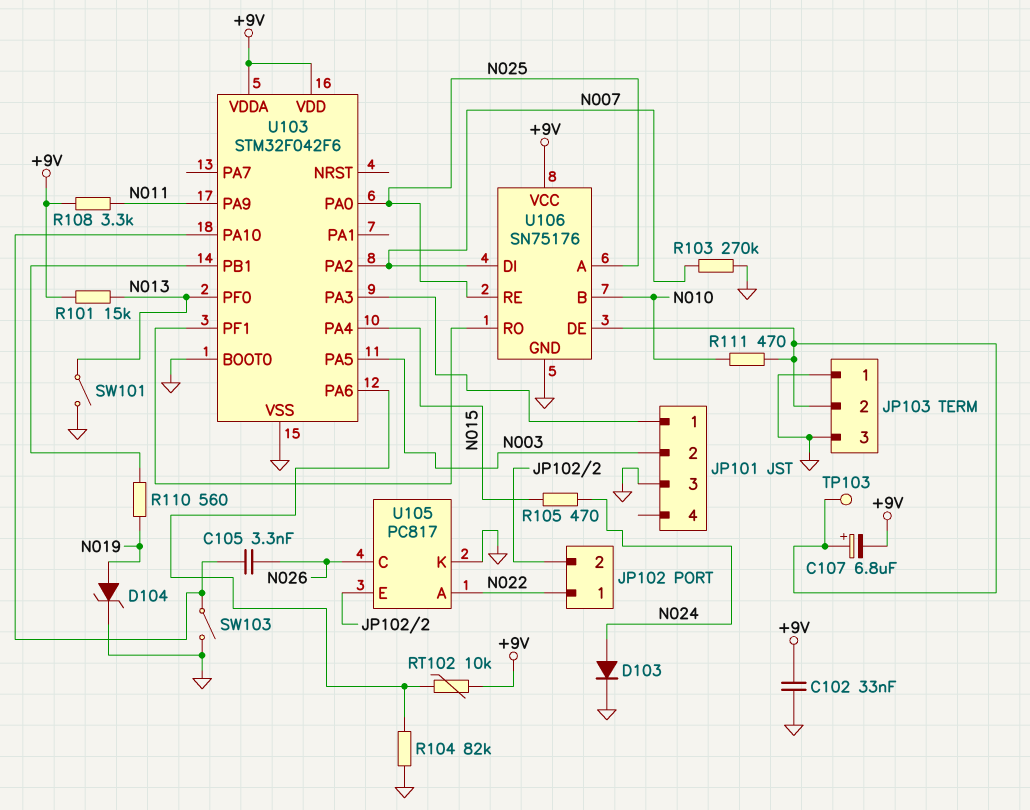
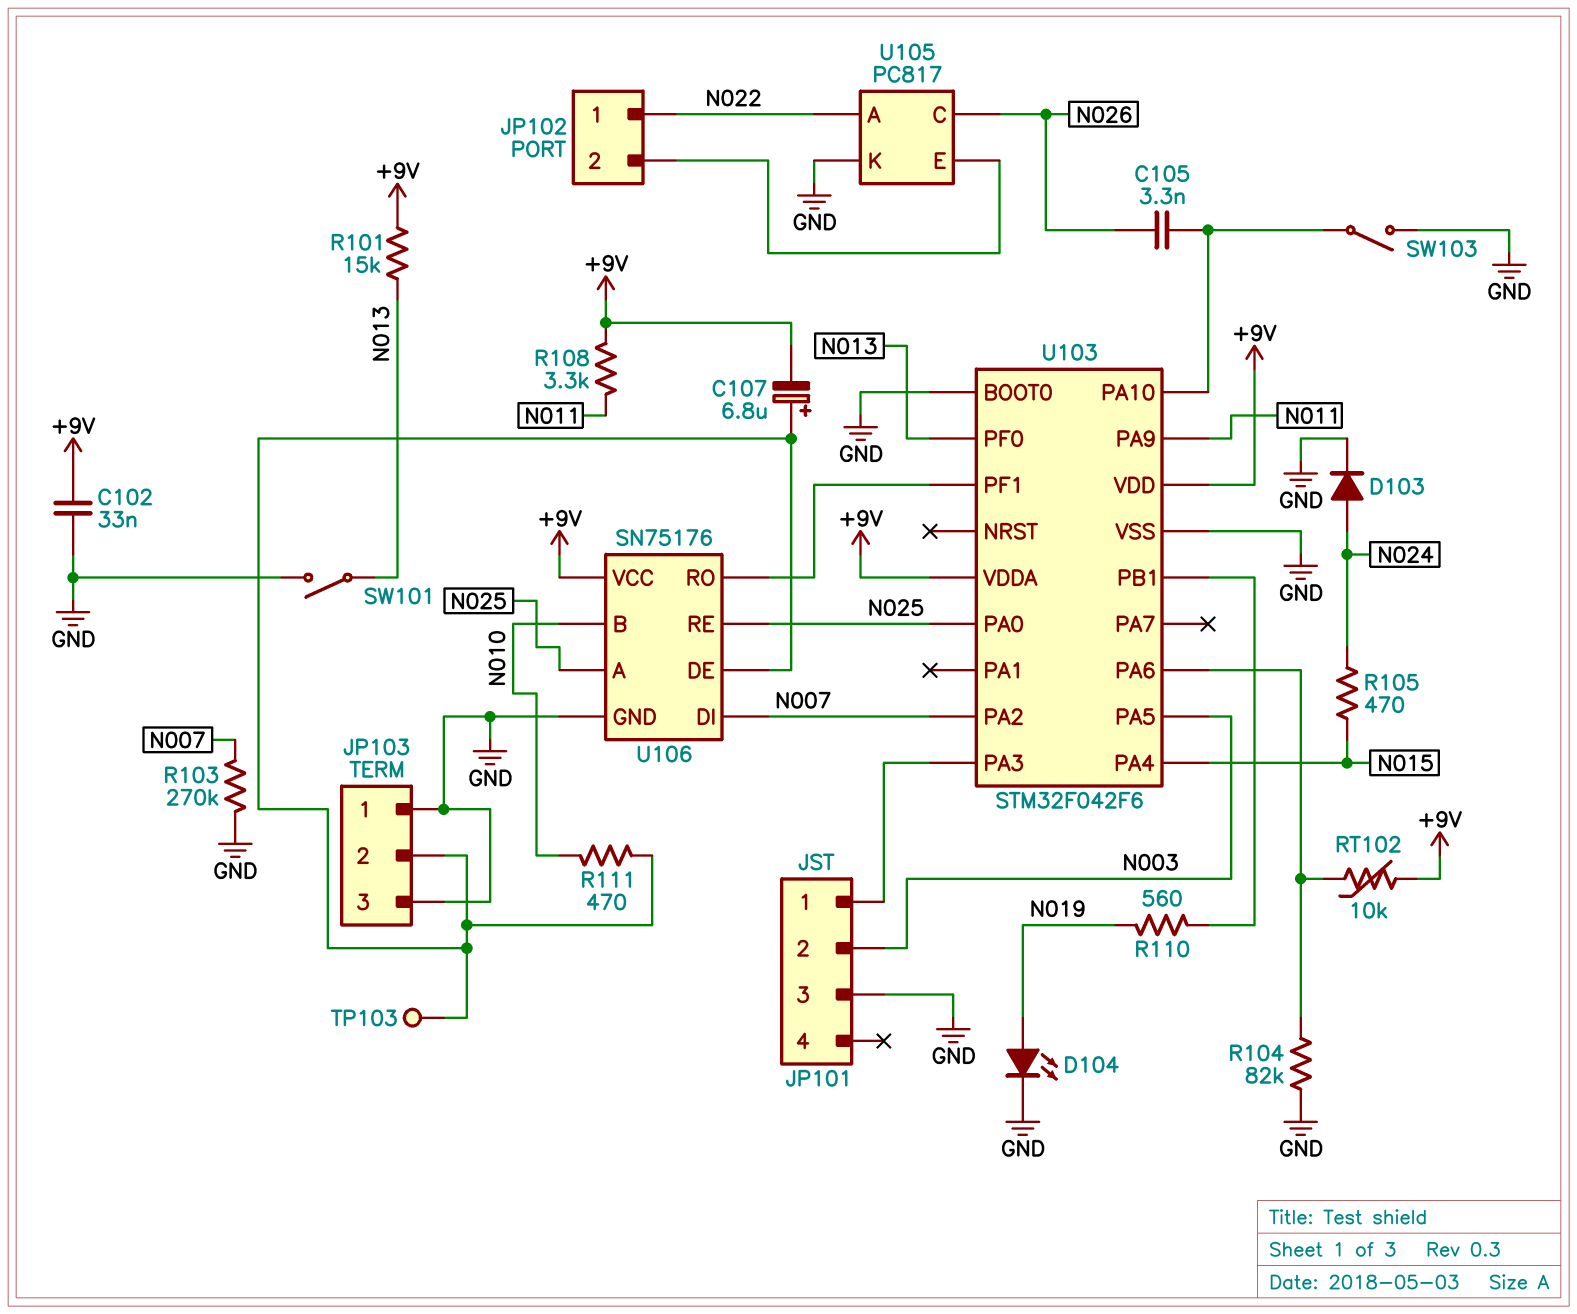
D104: zener (A N019, K GND) -> LED (A N019, K GND)

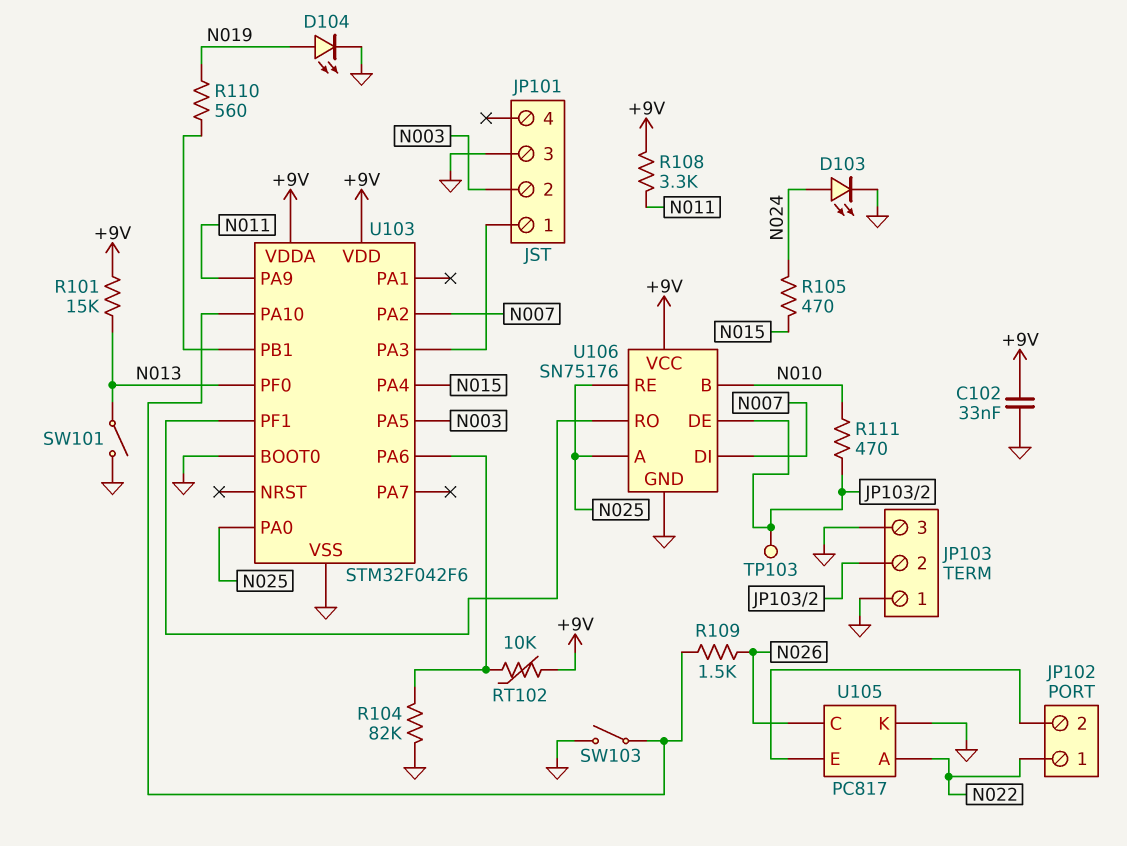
C105: 3.3nF (N026, U103/PA10) -> none
C107: 6.8uF (plus JP103/2, minus +9V) -> none
D103: diode (A N024, K GND) -> LED (A N024, K GND)
R103: 270k (GND, N007) -> none
R109: none -> 1.5k (N026, U103/PA10)

